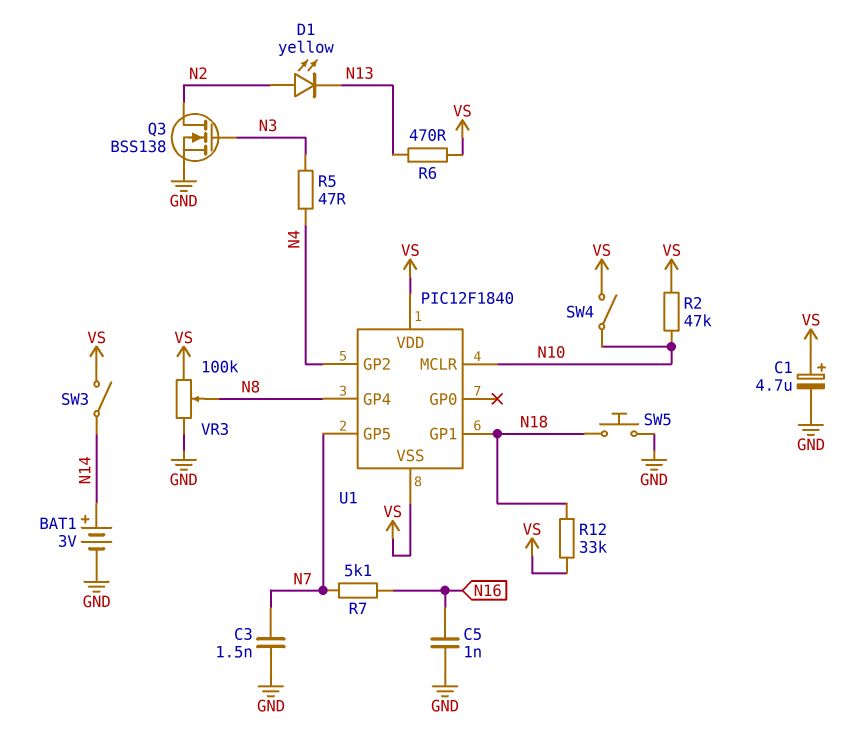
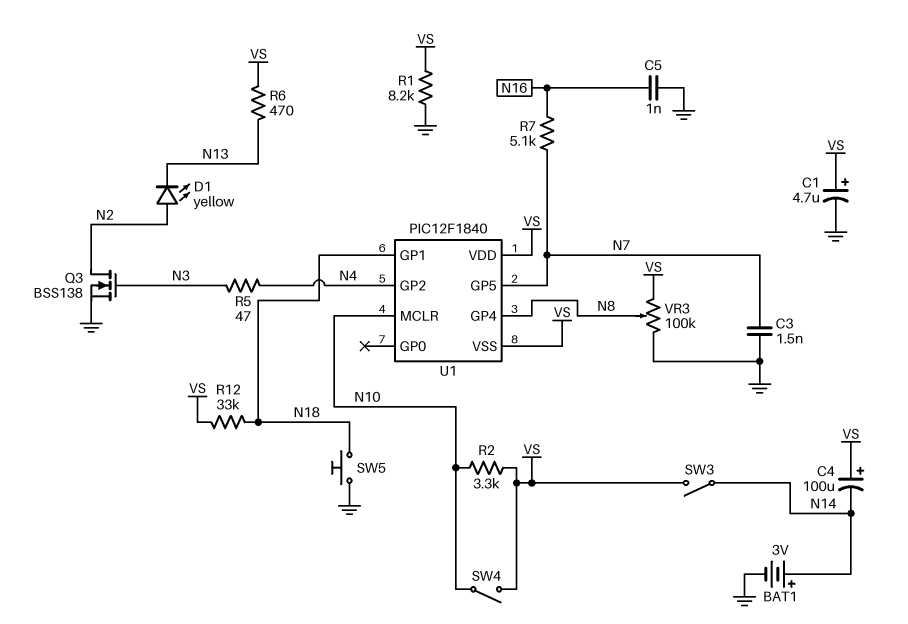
C4: none -> 100uF (plus VS, minus N14)
R1: none -> 8.2k (GND, VS)
R2: 47k (N10, VS) -> 3.3k (N10, VS)

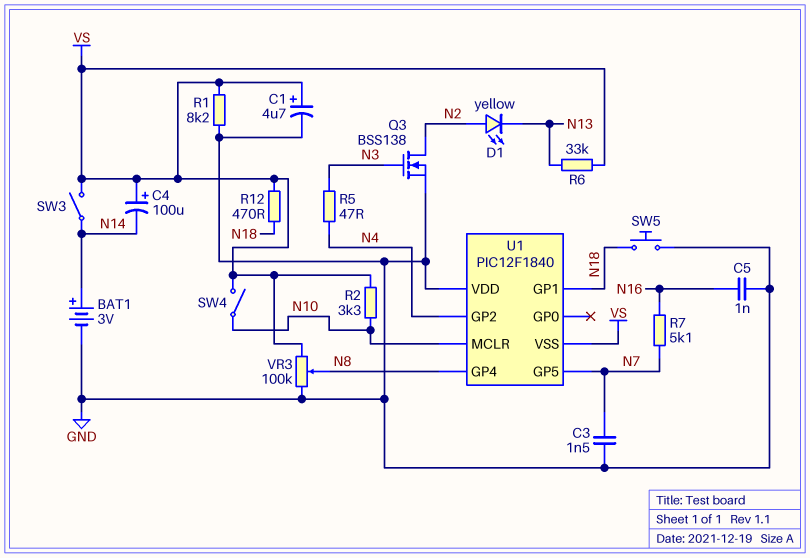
R6: 470 (N13, VS) -> 33k (N13, VS)
R12: 33k (N18, VS) -> 470 (N18, VS)
U1 pin VDD: VS -> GND

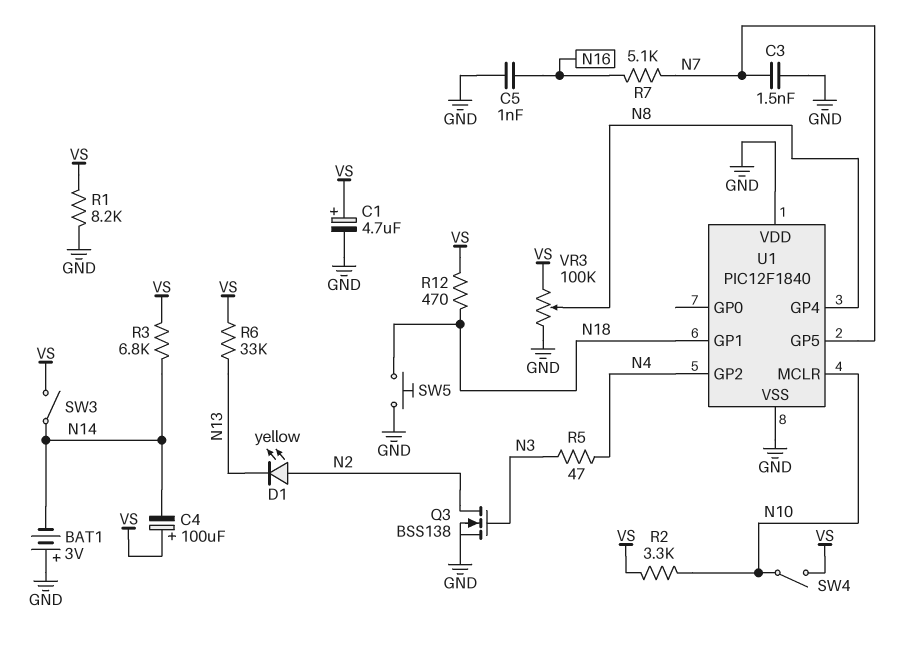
BAT1: 3V (plus N14, minus GND) -> 3V (plus GND, minus N14)
R3: none -> 6.8k (N14, VS)
U1 pin VSS: VS -> GND

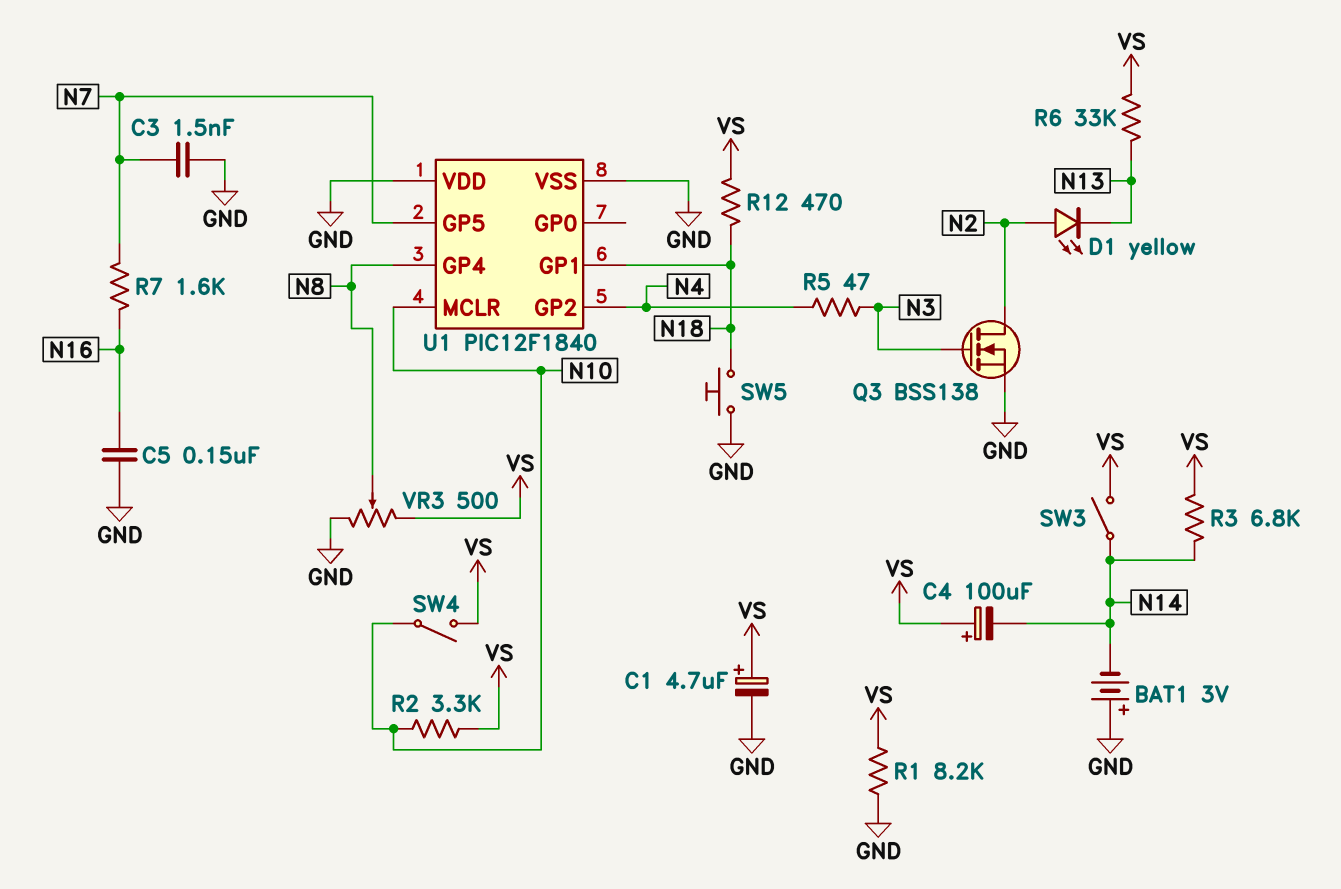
C5: 1nF (GND, N16) -> 150nF (GND, N16)
R7: 5.1k (N7, N16) -> 1.6k (N7, N16)
VR3: 100k (GND, VS, wiper N8) -> 500 (GND, VS, wiper N8)

